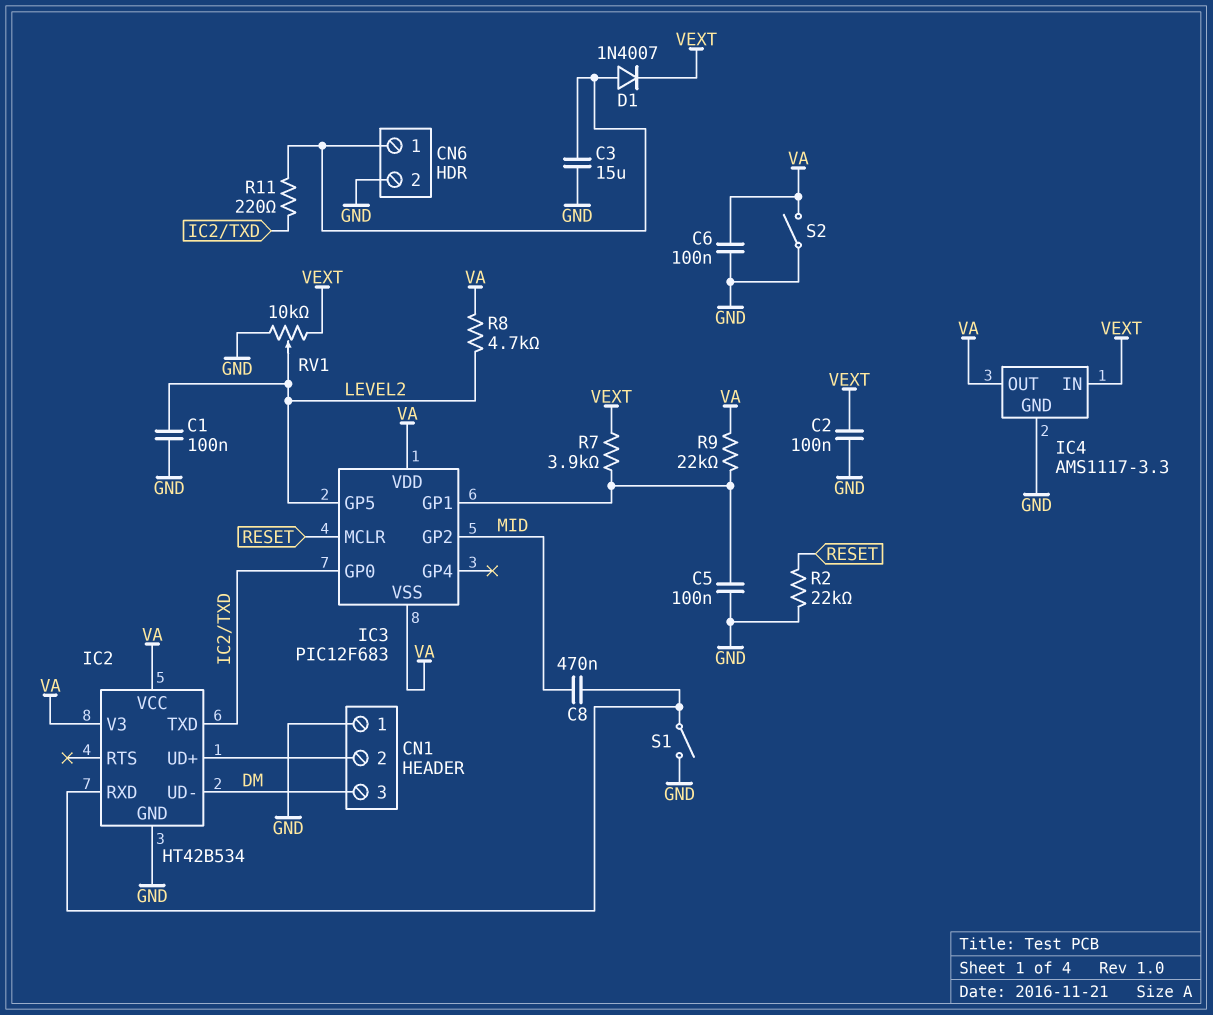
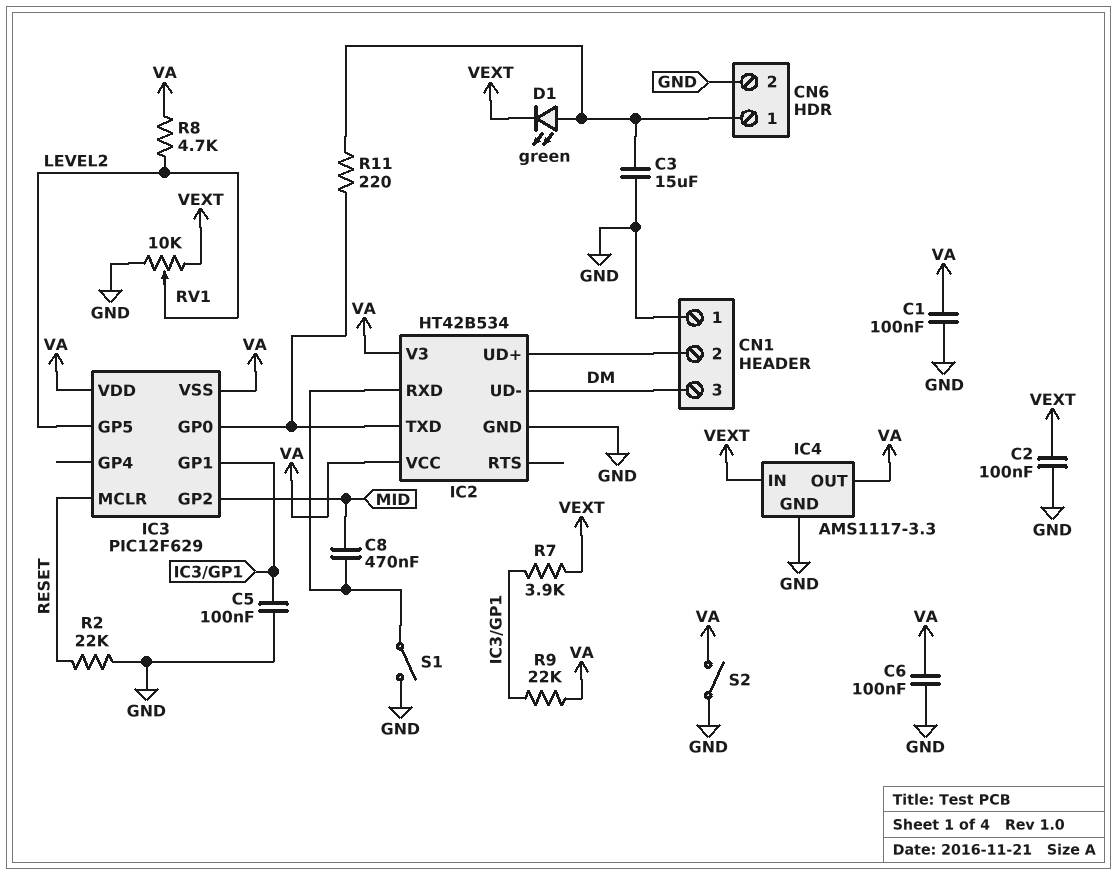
C1: 100nF (GND, LEVEL2) -> 100nF (GND, VA)
D1: diode 1N4007 (A CN6/1, K VEXT) -> LED green (A CN6/1, K VEXT)
IC3: PIC12F683 -> PIC12F629

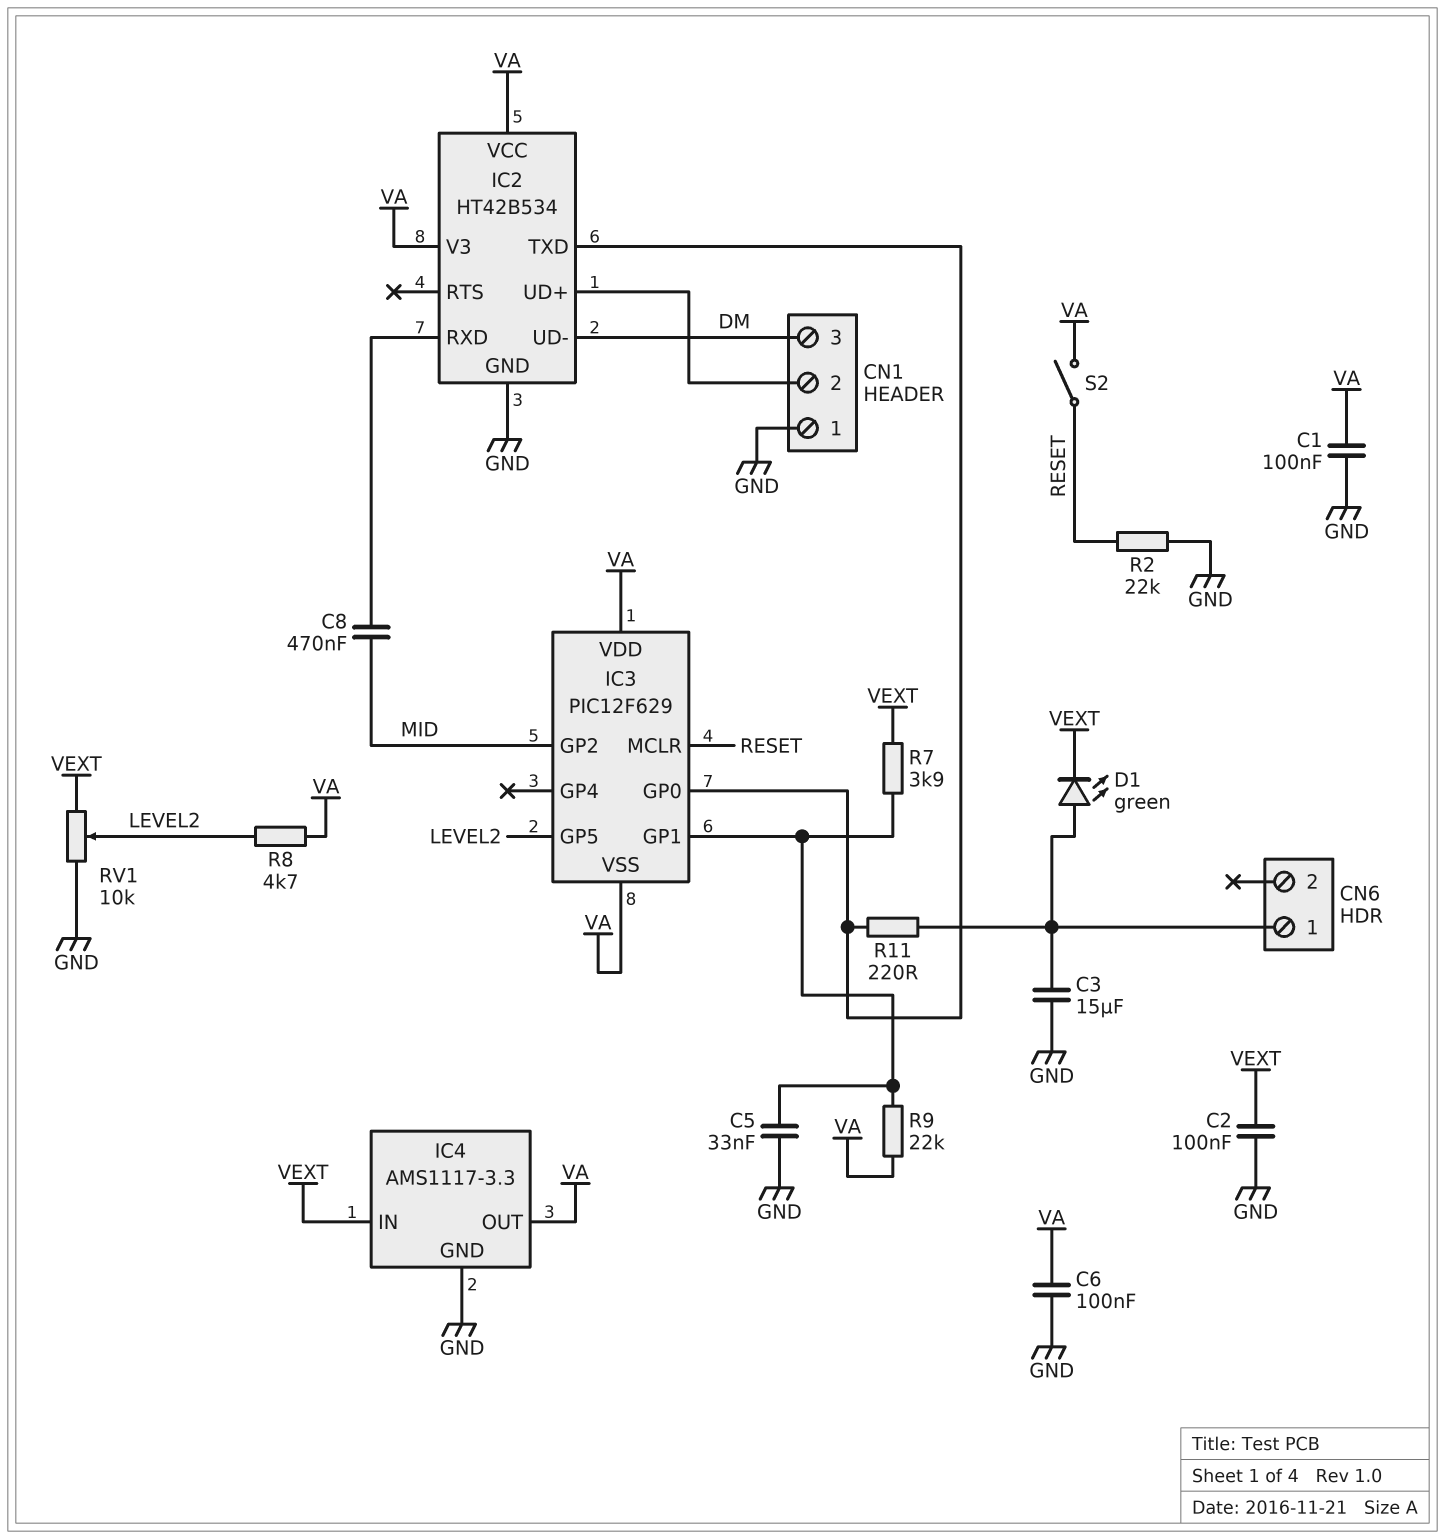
C5: 100nF (GND, IC3/GP1) -> 33nF (GND, IC3/GP1)
CN6 pin 2: GND -> none
S1: switch (GND, IC2/RXD) -> none
S2: switch (GND, VA) -> switch (RESET, VA)

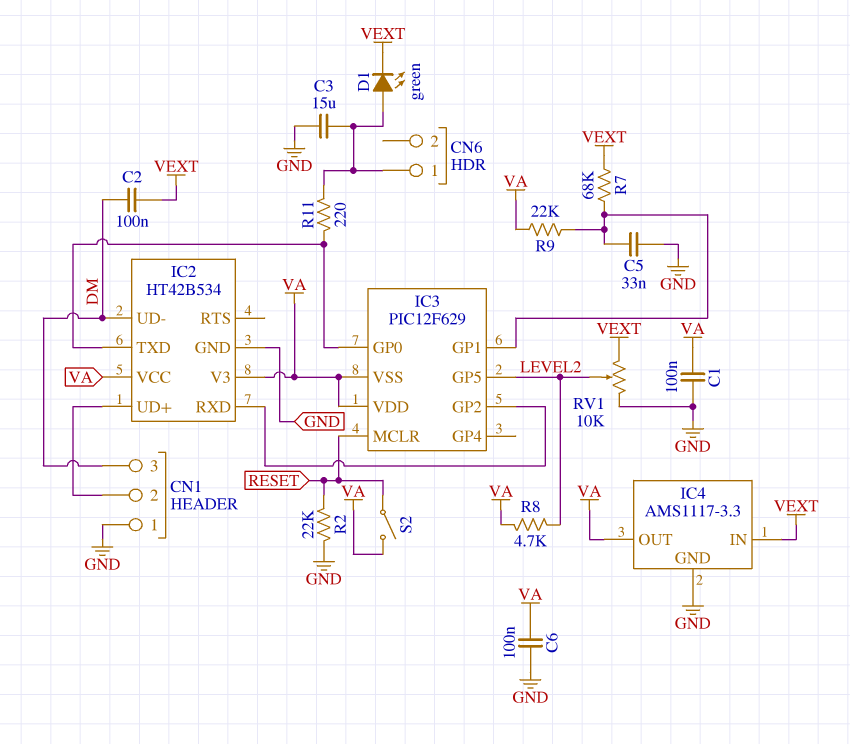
C2: 100nF (GND, VEXT) -> 100nF (DM, VEXT)
C8: 470nF (IC2/RXD, MID) -> none
IC3 pin GP2: MID -> IC2/RXD
R7: 3.9k (IC3/GP1, VEXT) -> 68k (IC3/GP1, VEXT)

